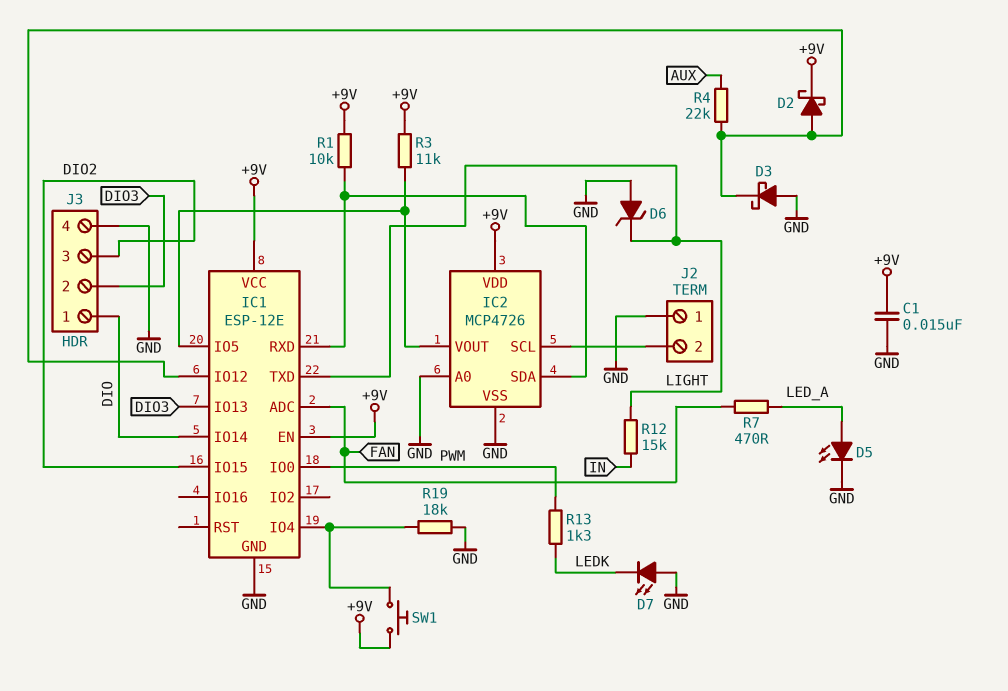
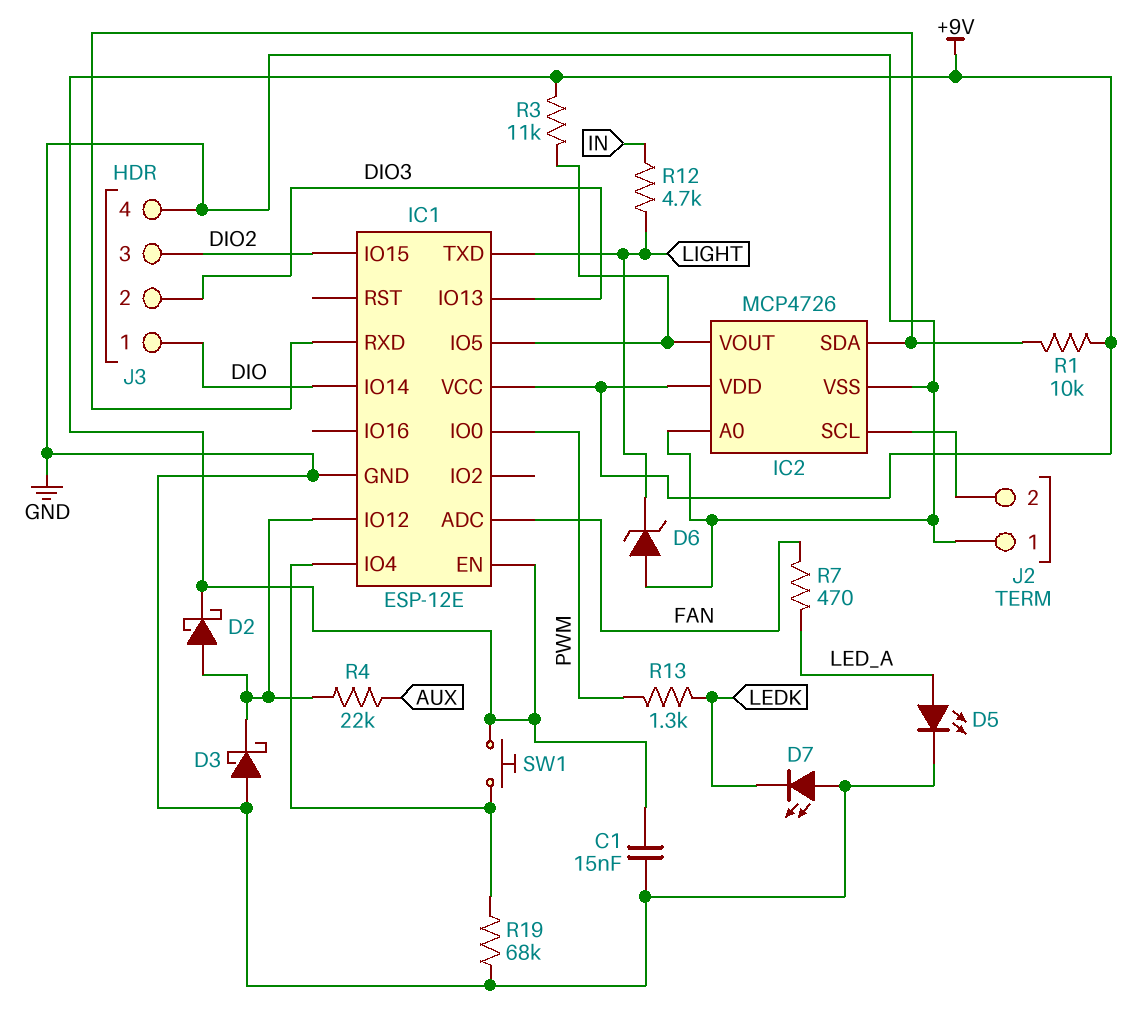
R12: 15k (IN, LIGHT) -> 4.7k (IN, LIGHT)
R19: 18k (GND, IC1/IO4) -> 68k (GND, IC1/IO4)

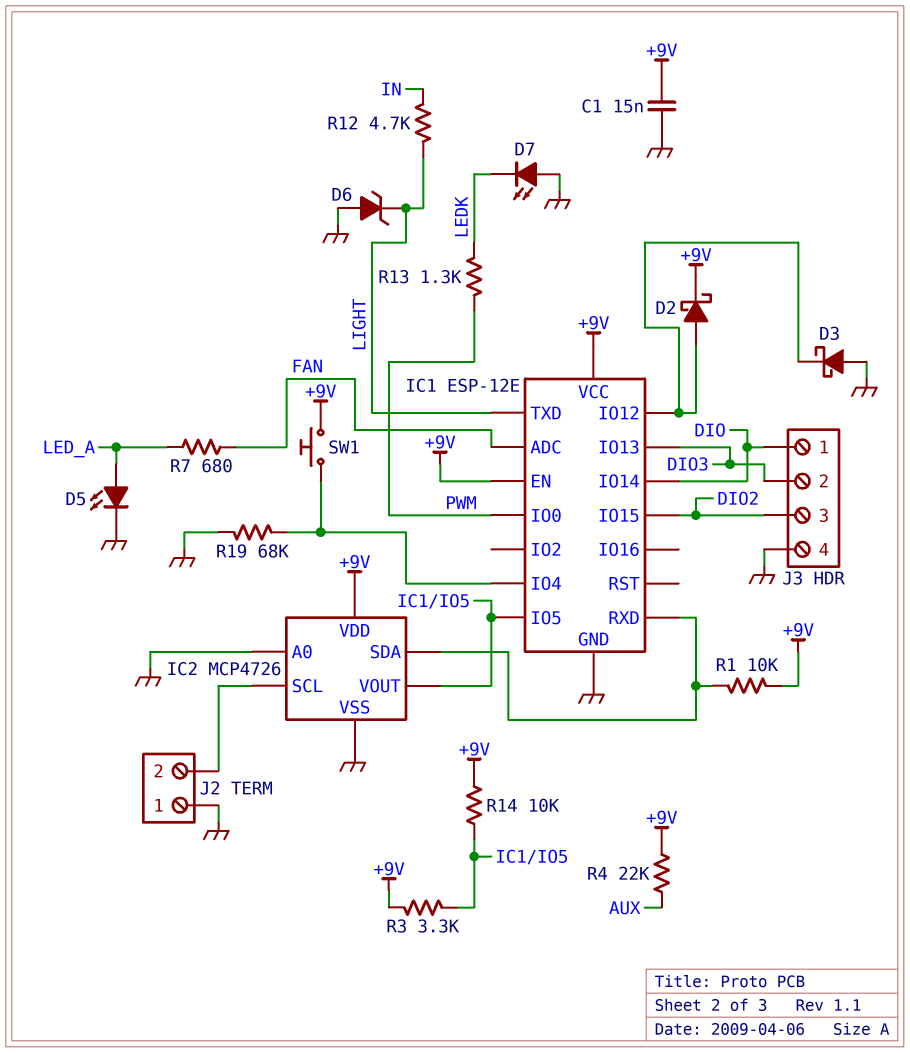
R3: 11k (+9V, IC1/IO5) -> 3.3k (+9V, IC1/IO5)
R4: 22k (AUX, IC1/IO12) -> 22k (+9V, AUX)
R7: 470 (FAN, LED_A) -> 680 (FAN, LED_A)
R14: none -> 10k (+9V, IC1/IO5)

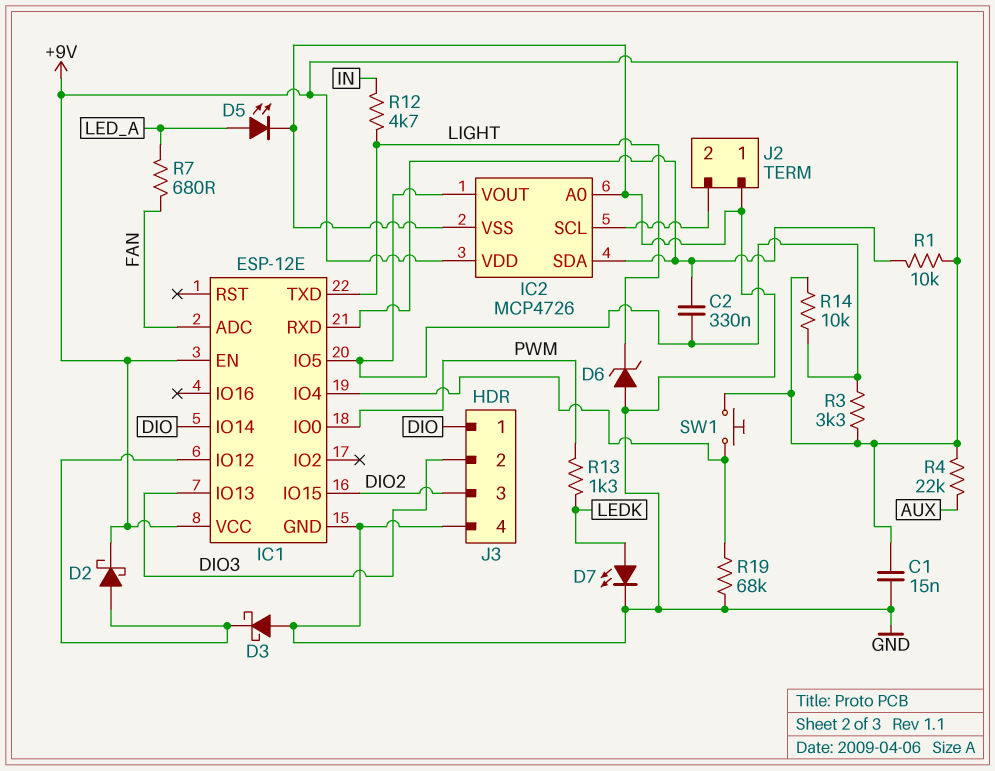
C2: none -> 330nF (IC1/IO5, IC1/RXD)
D7: LED (A GND, K LEDK) -> LED (A LEDK, K GND)

